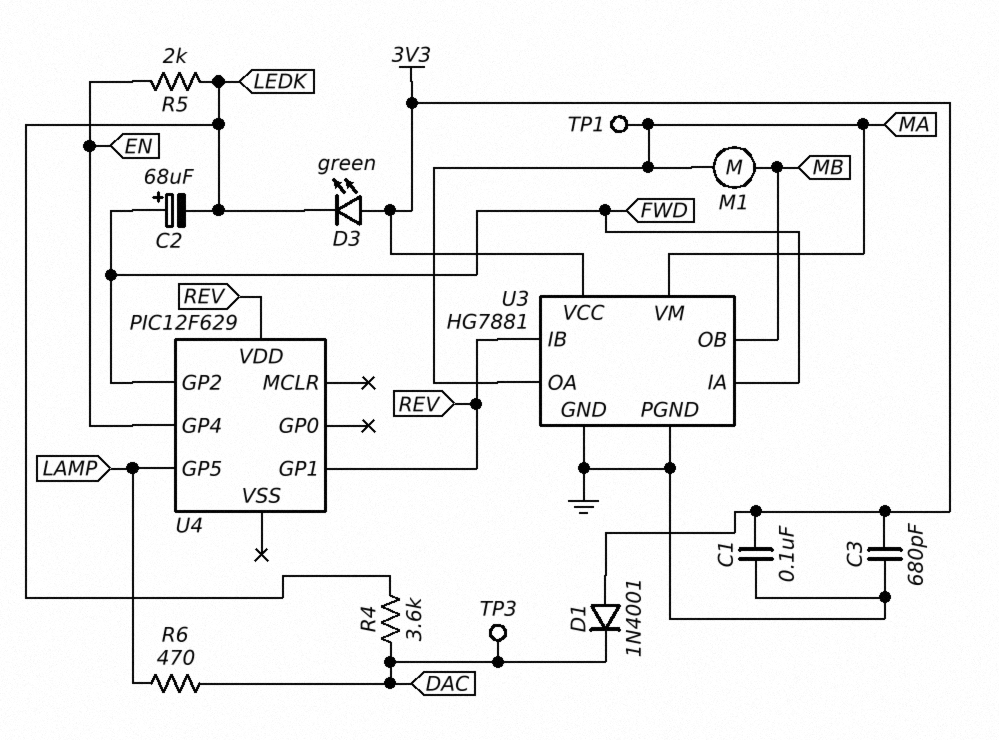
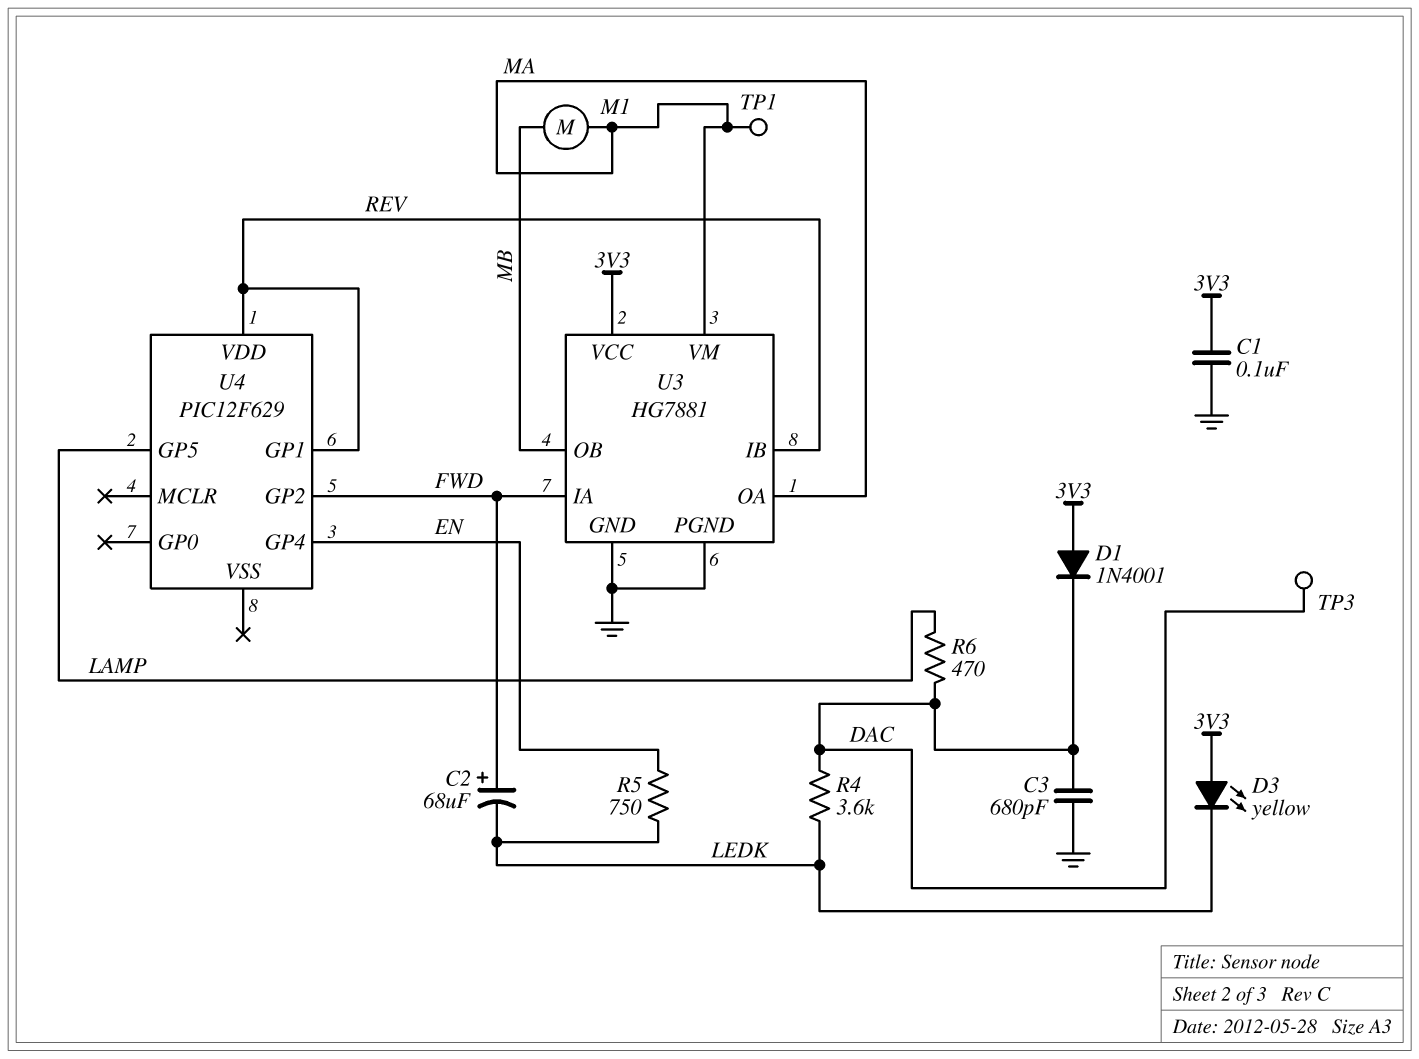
C3: 680pF (3V3, GND) -> 680pF (DAC, GND)
D3: LED green (A 3V3, K LEDK) -> LED yellow (A 3V3, K LEDK)
R5: 2k (EN, LEDK) -> 750 (EN, LEDK)

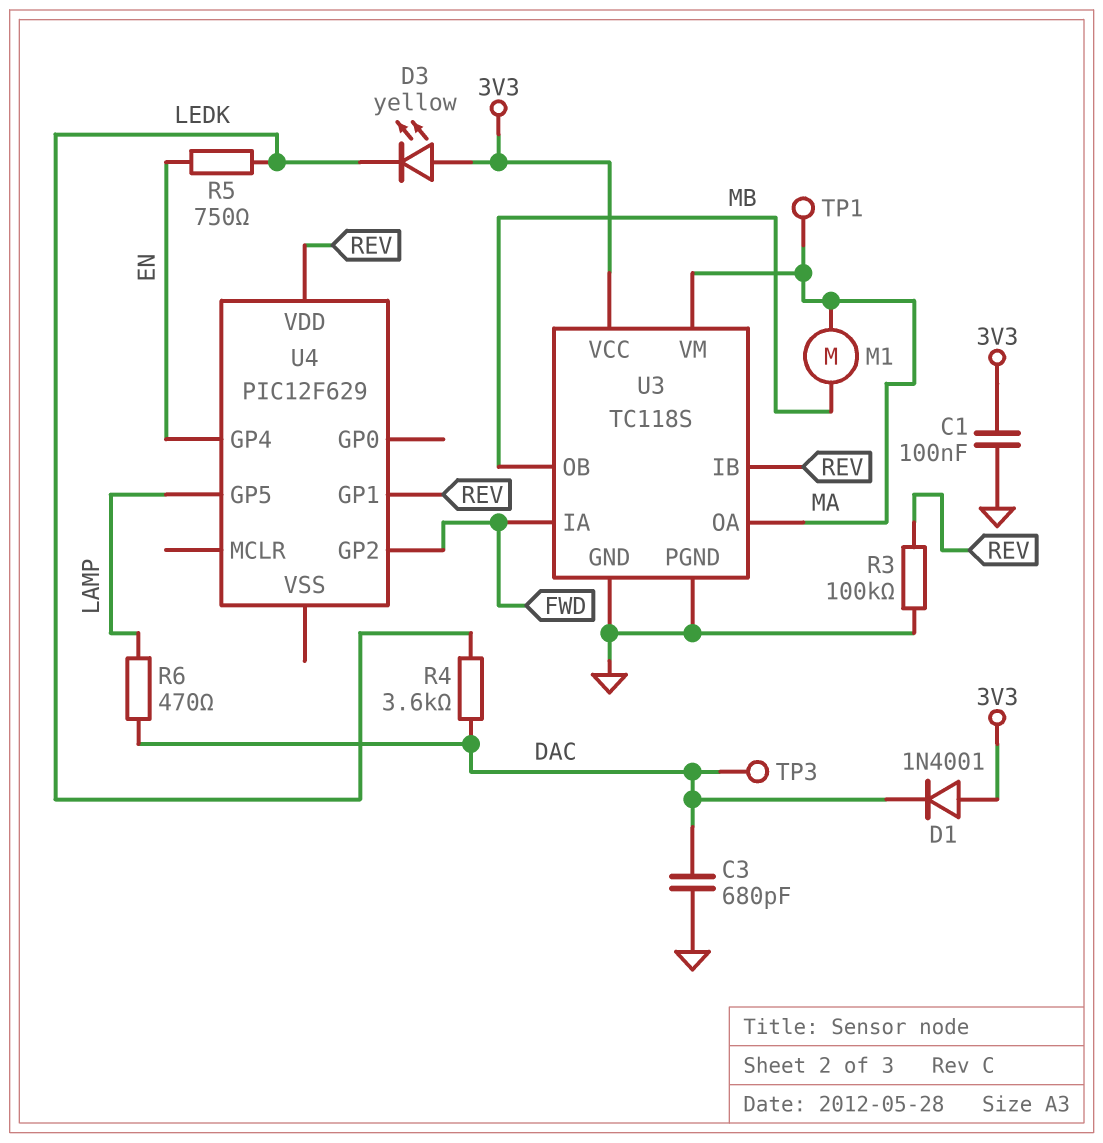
C2: 68uF (plus FWD, minus LEDK) -> none
R3: none -> 100k (GND, REV)
U3: HG7881 -> TC118S

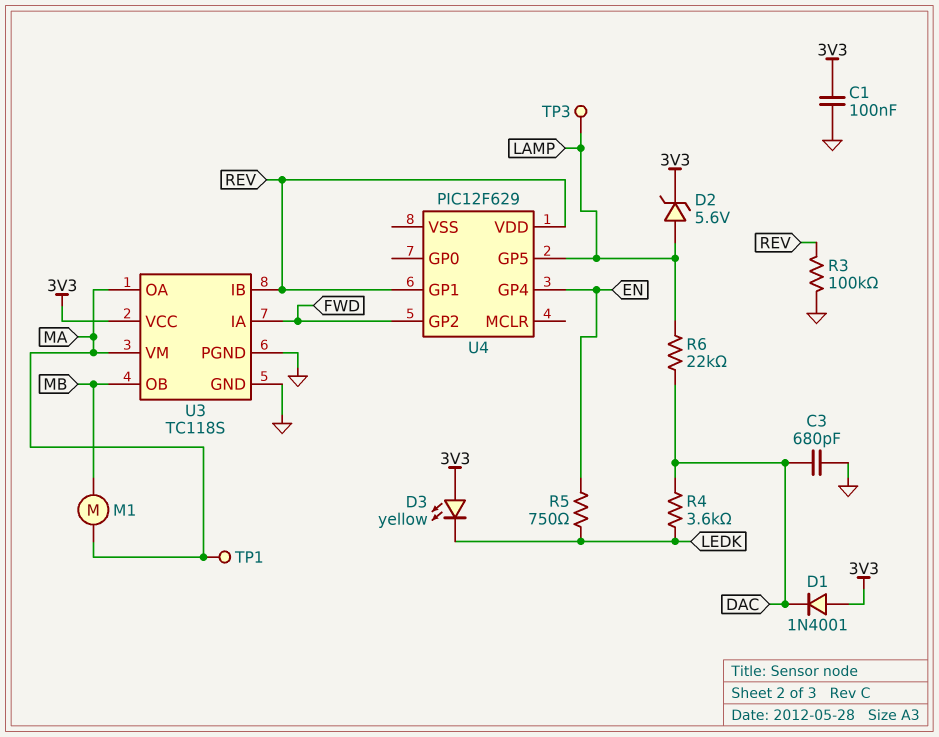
D2: none -> zener 5.6V (A LAMP, K 3V3)
R6: 470 (DAC, LAMP) -> 22k (DAC, LAMP)
TP3: test point (DAC) -> test point (LAMP)

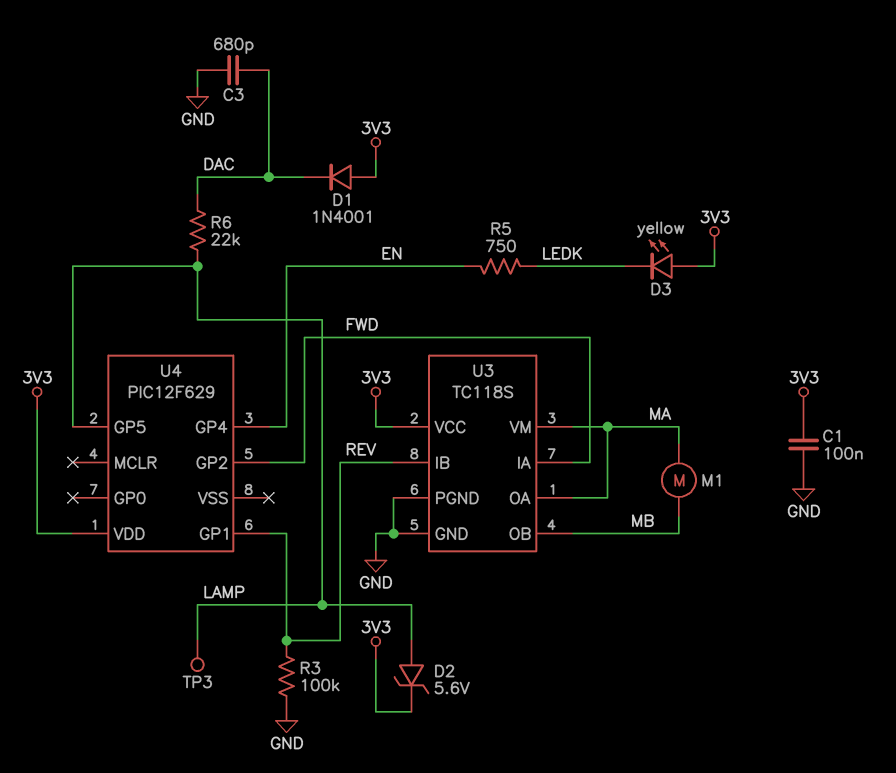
R4: 3.6k (DAC, LEDK) -> none
TP1: test point (MA) -> none
U4 pin VDD: REV -> 3V3

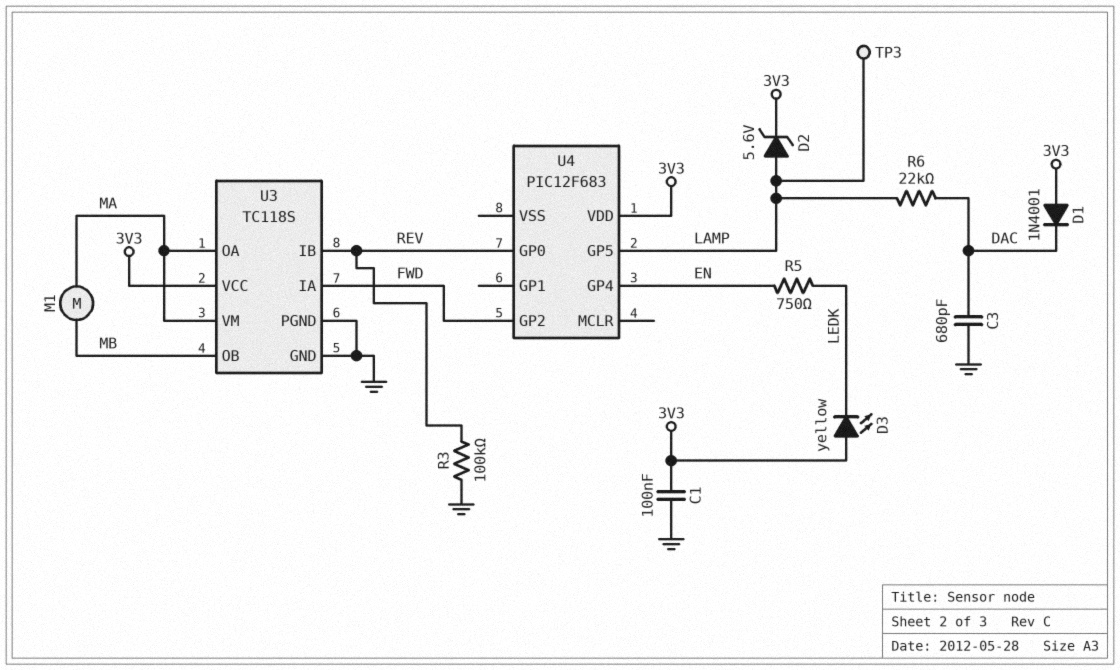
U4: PIC12F629 -> PIC12F683
U4 pin GP0: none -> REV
U4 pin GP1: REV -> none

